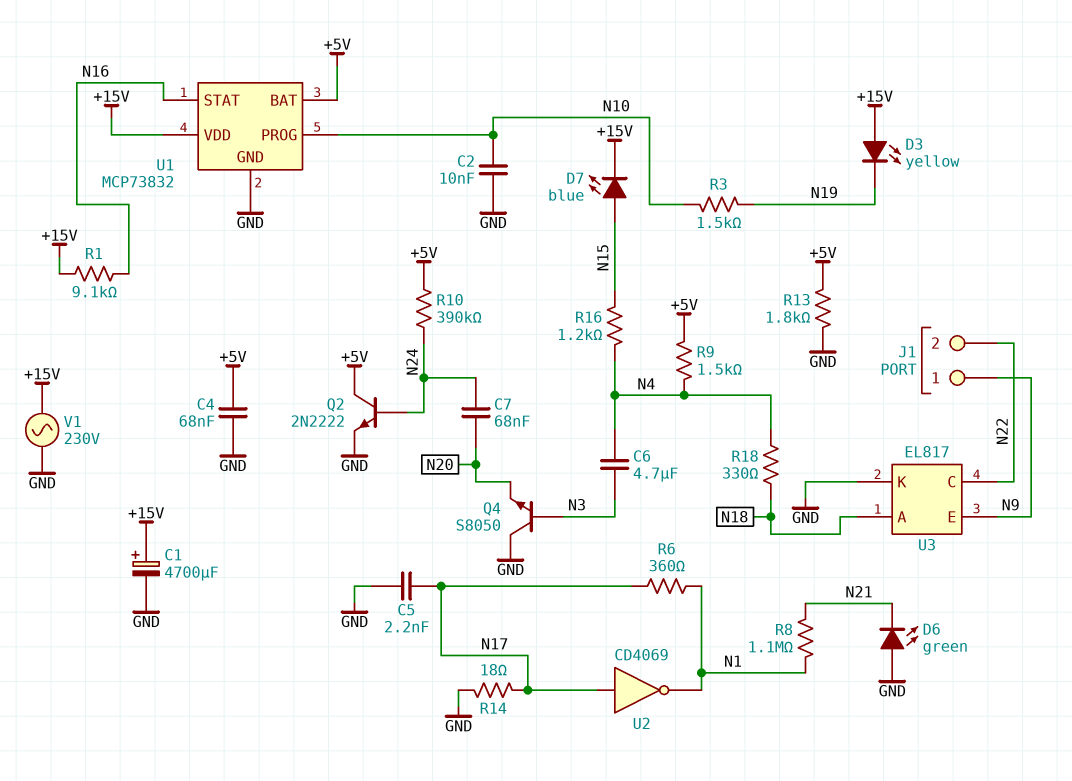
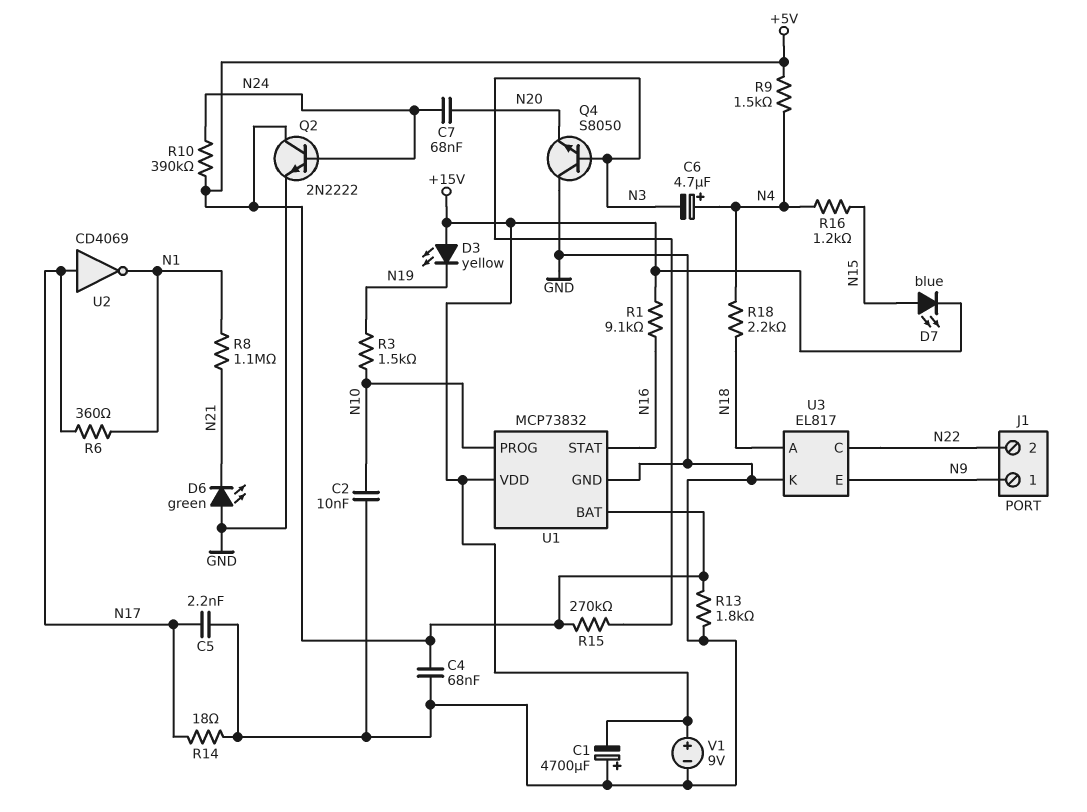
C1: 4700uF (plus +15V, minus GND) -> 4700uF (plus GND, minus +15V)
C6: 4.7uF (N3, N4) -> 4.7uF (plus N4, minus N3)
R15: none -> 270k (+5V, N3)
R18: 330 (N4, N18) -> 2.2k (N4, N18)
V1: AC 230V (+15V, GND) -> 9V (plus +15V, minus GND)

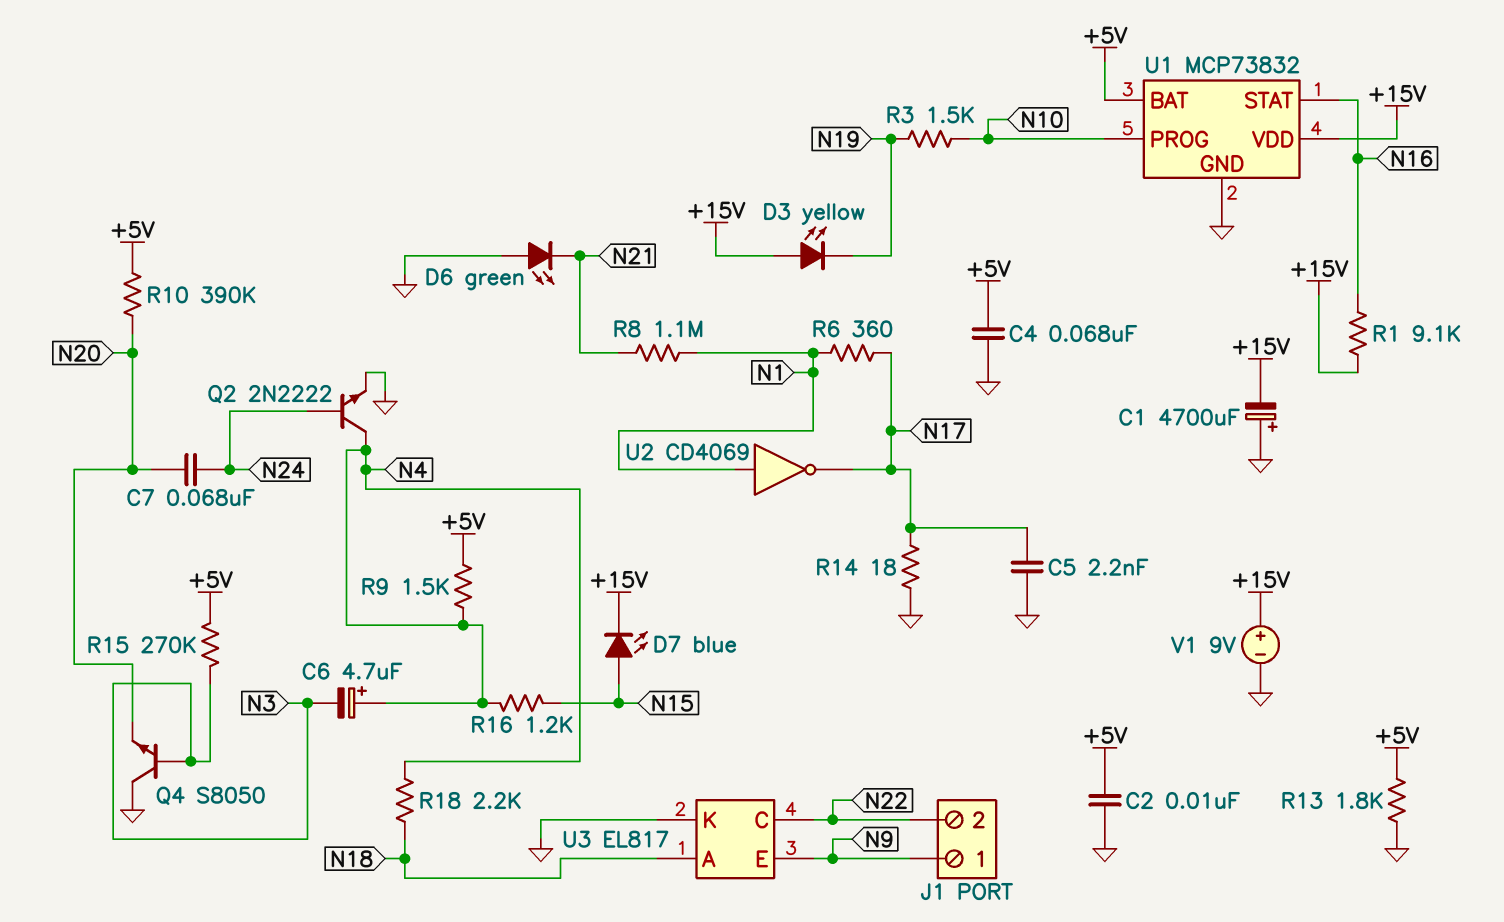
C2: 10nF (GND, N10) -> 10nF (+5V, GND)
Q2: NPN 2N2222 (B N24, C +5V, E GND) -> NPN 2N2222 (B N24, C N4, E GND)
R10: 390k (+5V, N24) -> 390k (+5V, N20)
U2: NOT CD4069 (in N17, out N1) -> NOT CD4069 (in N1, out N17)

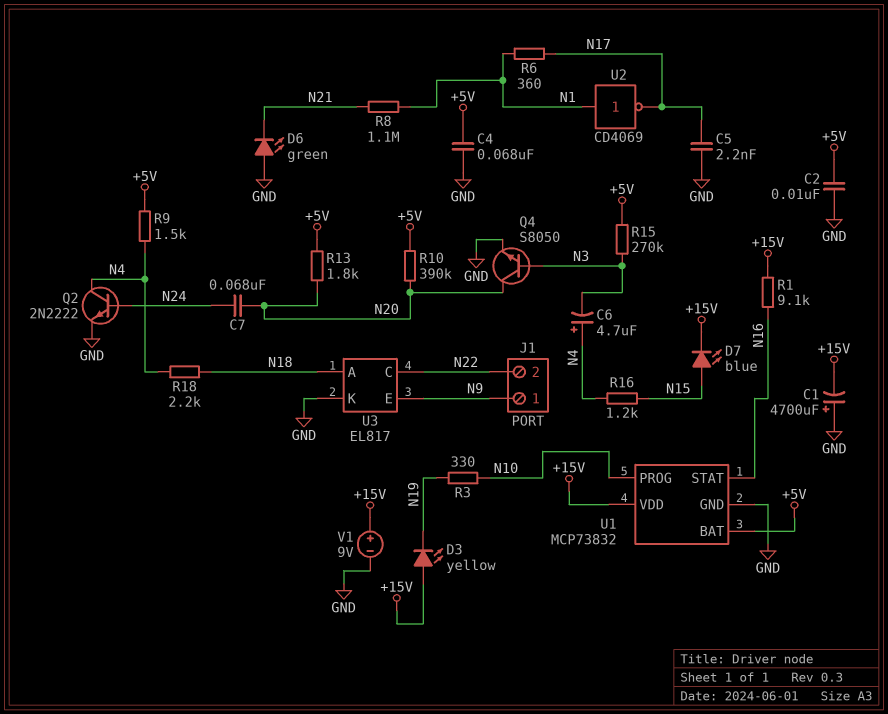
Q4: NPN S8050 (B N3, C GND, E N20) -> NPN S8050 (B N3, C N20, E GND)
R3: 1.5k (N10, N19) -> 330 (N10, N19)
R13: 1.8k (+5V, GND) -> 1.8k (+5V, N20)
R14: 18 (GND, N17) -> none

